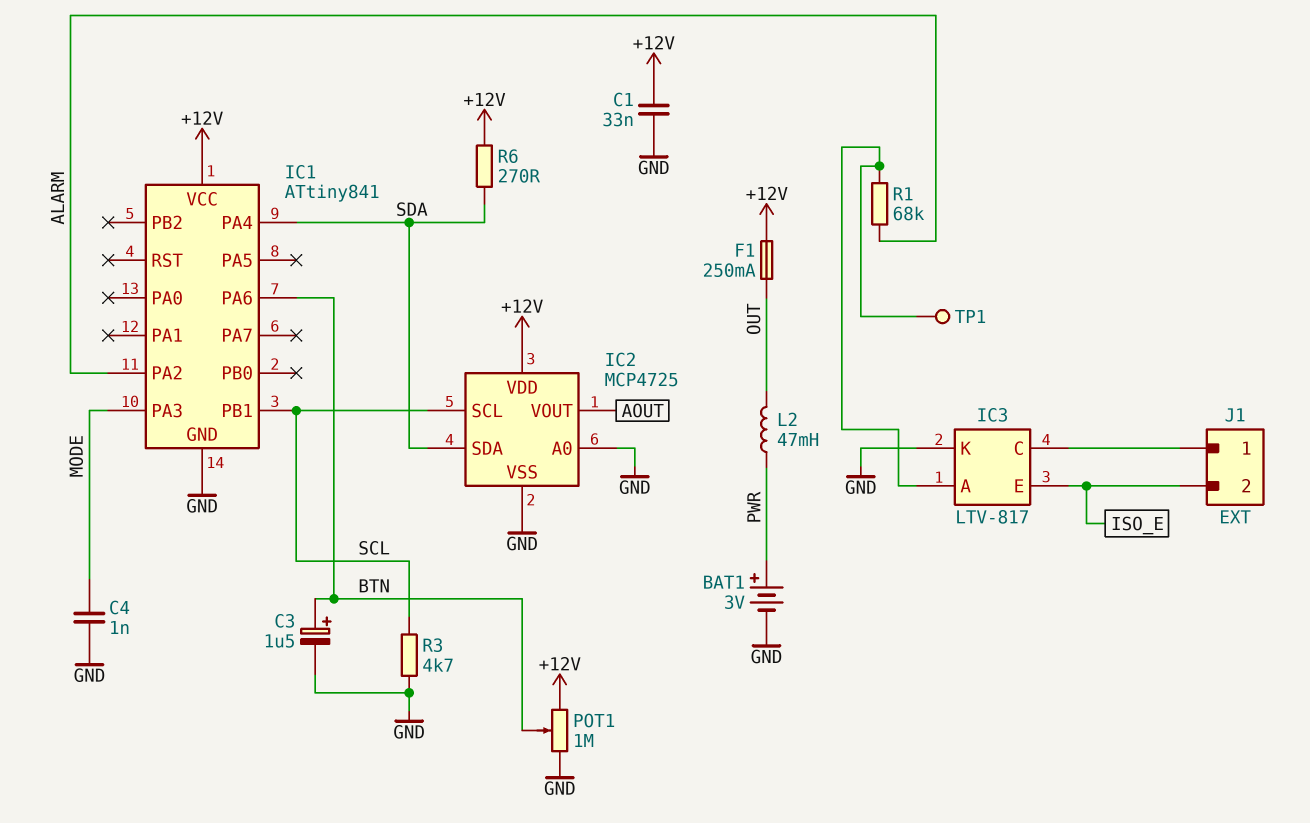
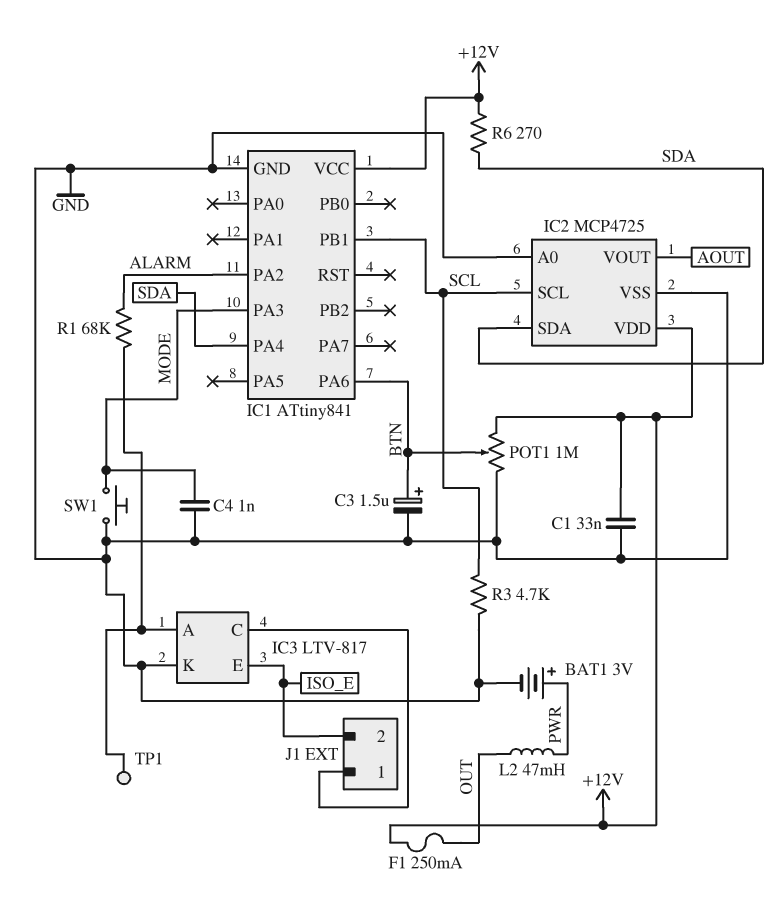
SW1: none -> button (GND, MODE)

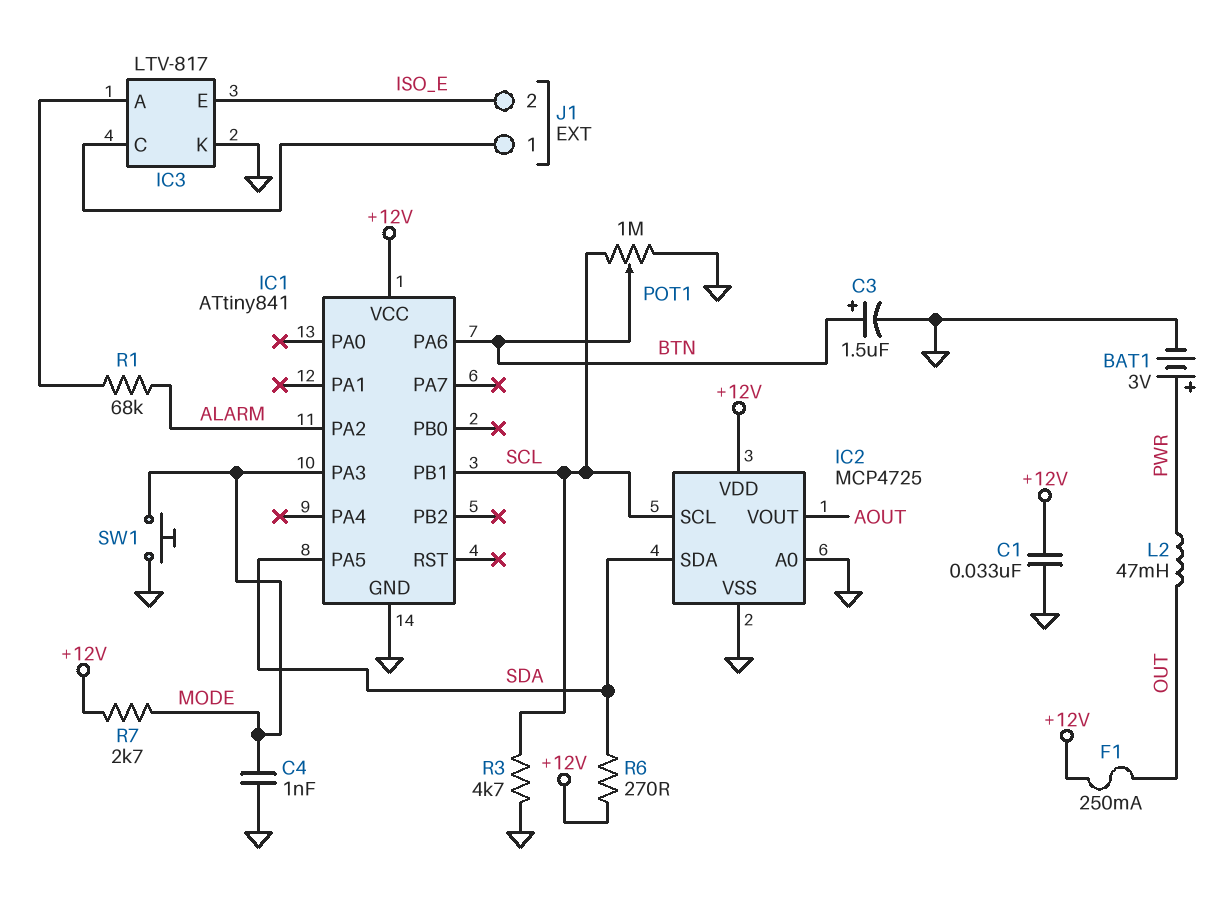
IC1 pin PA4: SDA -> none
IC1 pin PA5: none -> SDA
POT1: 1M (+12V, GND, wiper BTN) -> 1M (GND, SCL, wiper BTN)
R7: none -> 2.7k (+12V, MODE)
TP1: test point (IC3/A) -> none

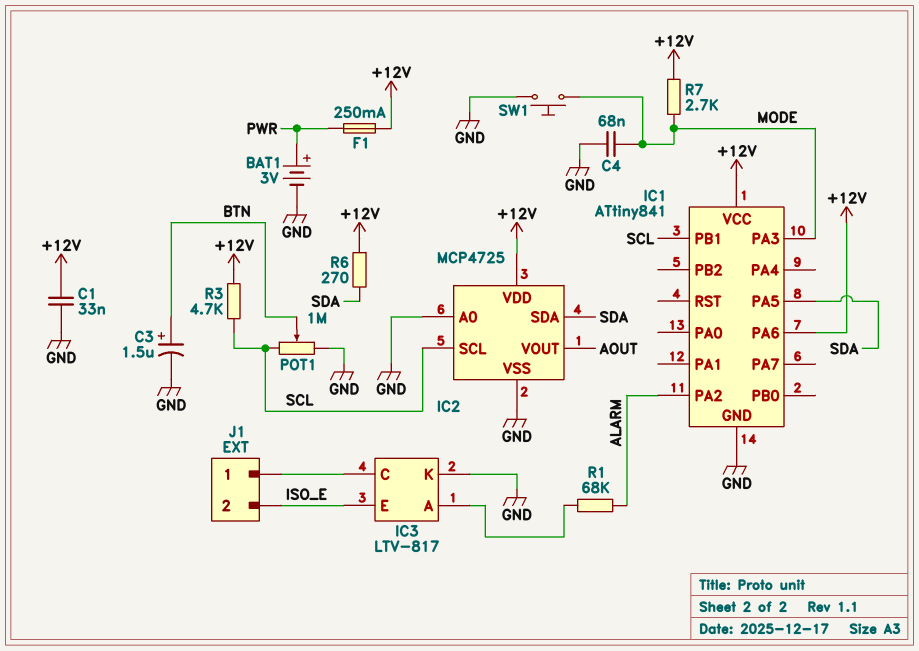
C4: 1nF (GND, MODE) -> 68nF (GND, MODE)
F1: 250mA (+12V, OUT) -> 250mA (+12V, PWR)
IC1 pin PA6: BTN -> +12V
L2: 47mH (OUT, PWR) -> none
R3: 4.7k (GND, SCL) -> 4.7k (+12V, SCL)

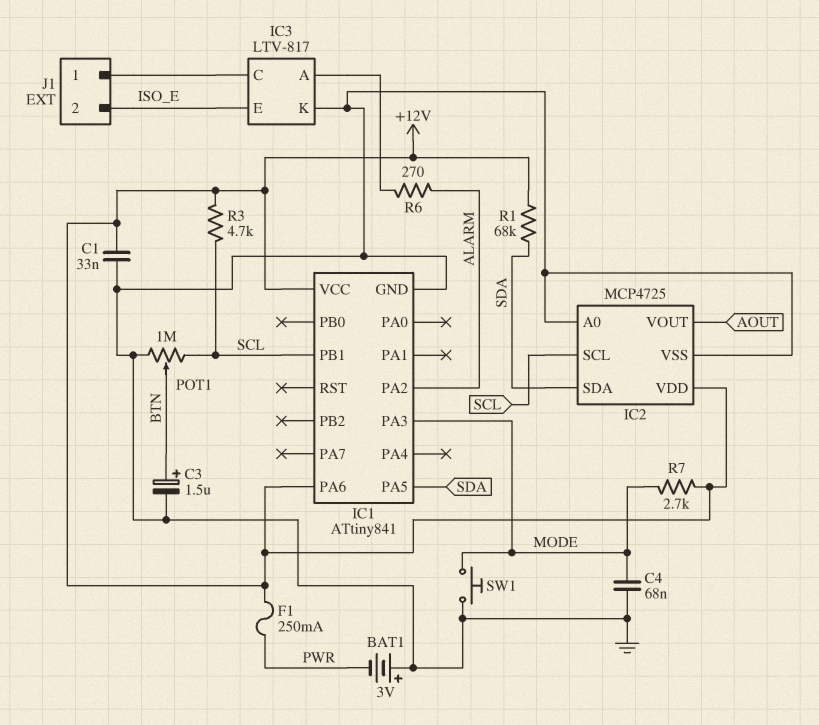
BAT1: 3V (plus PWR, minus GND) -> 3V (plus GND, minus PWR)
R1: 68k (ALARM, IC3/A) -> 68k (+12V, SDA)
R6: 270 (+12V, SDA) -> 270 (ALARM, IC3/A)

